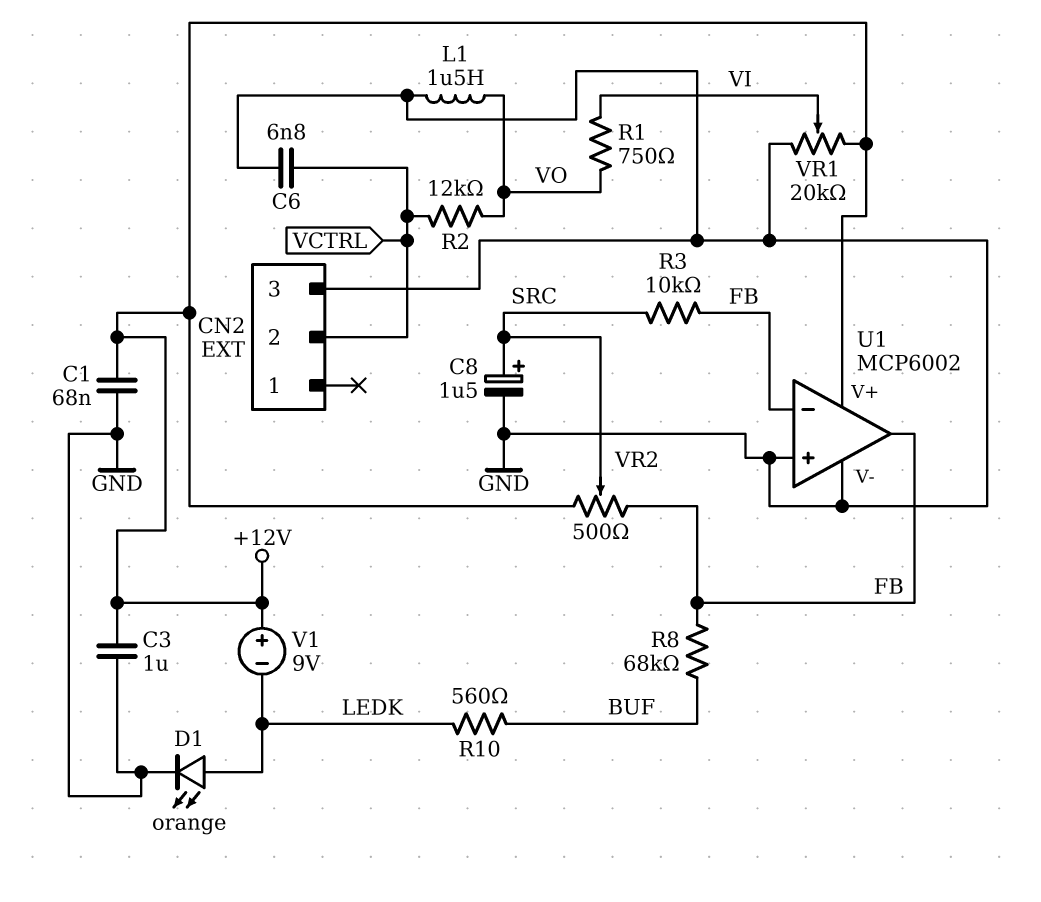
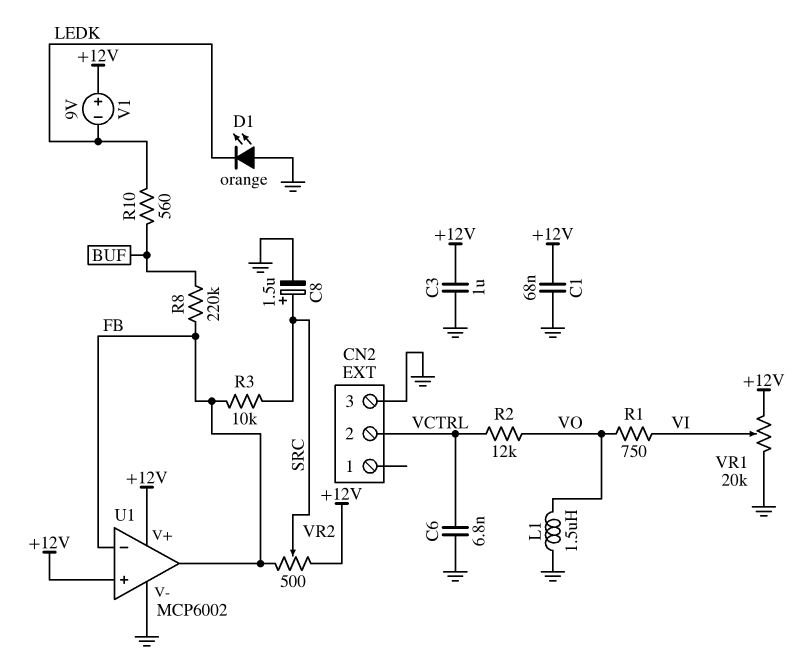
D1: LED orange (A LEDK, K GND) -> LED orange (A GND, K LEDK)
R8: 68k (BUF, FB) -> 220k (BUF, FB)
U1 pin in+: GND -> +12V

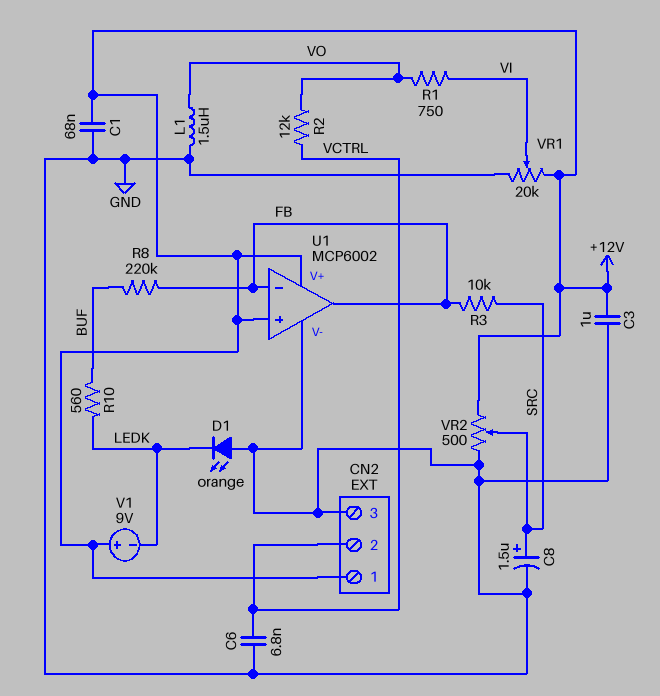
CN2 pin 1: none -> +12V
VR2: 500 (+12V, FB, wiper SRC) -> 500 (+12V, GND, wiper SRC)

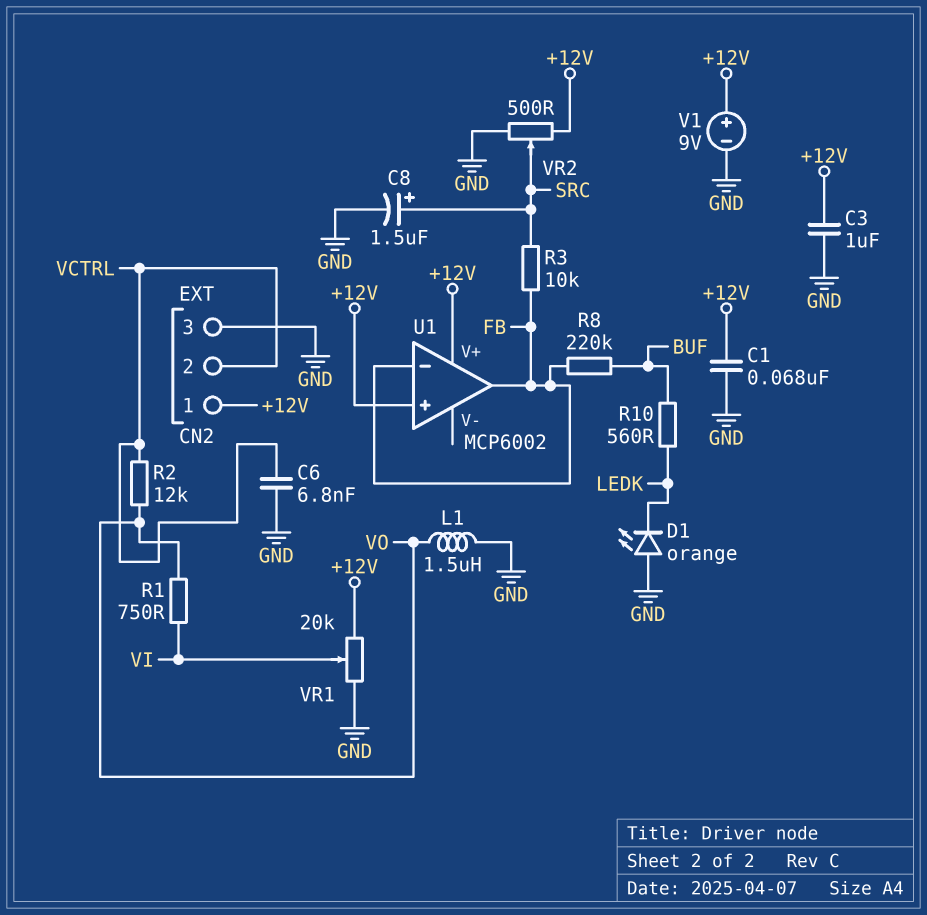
U1 pin V-: GND -> none
V1: 9V (plus +12V, minus LEDK) -> 9V (plus +12V, minus GND)

